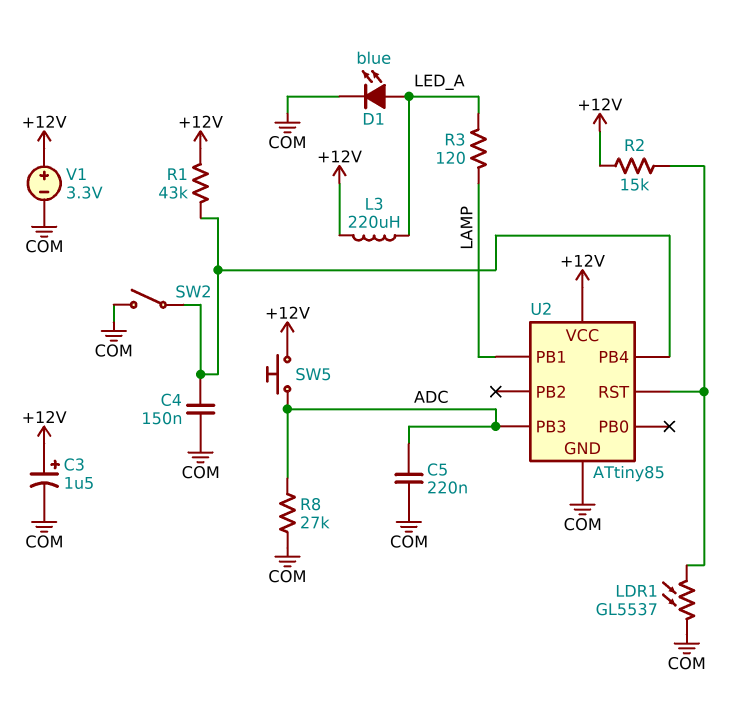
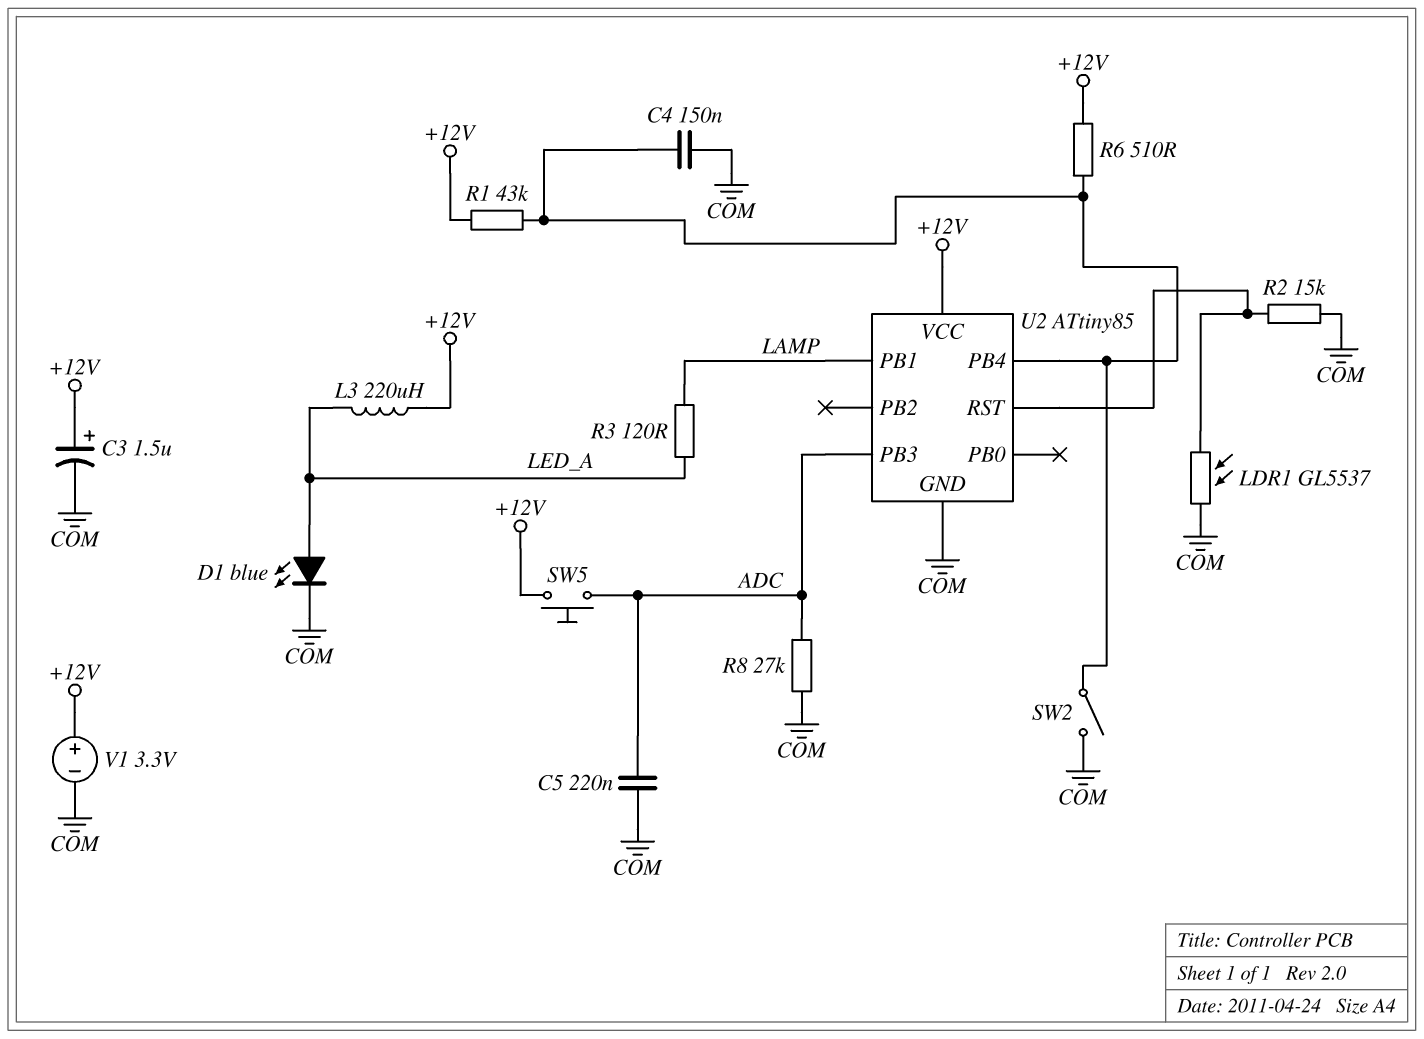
R2: 15k (+12V, U2/RST) -> 15k (COM, U2/RST)
R6: none -> 510 (+12V, U2/PB4)

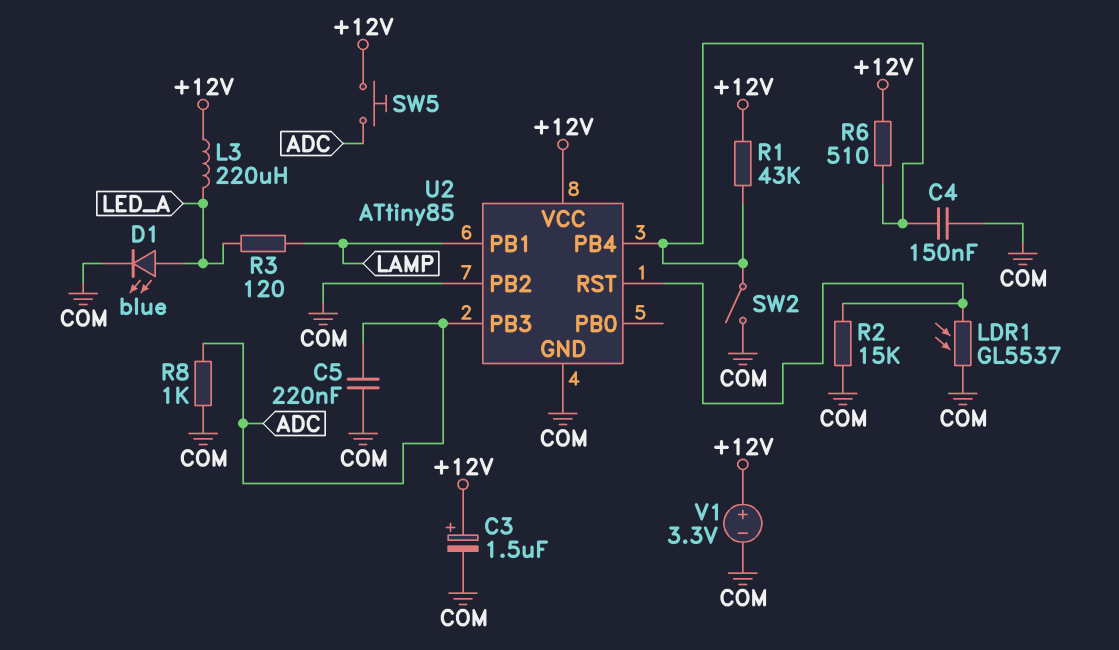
R8: 27k (ADC, COM) -> 1k (ADC, COM)
U2 pin PB2: none -> COM

